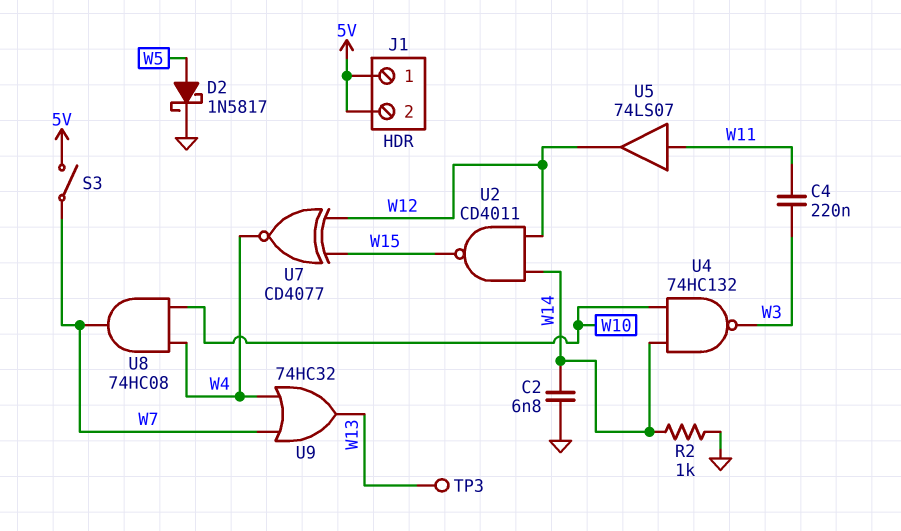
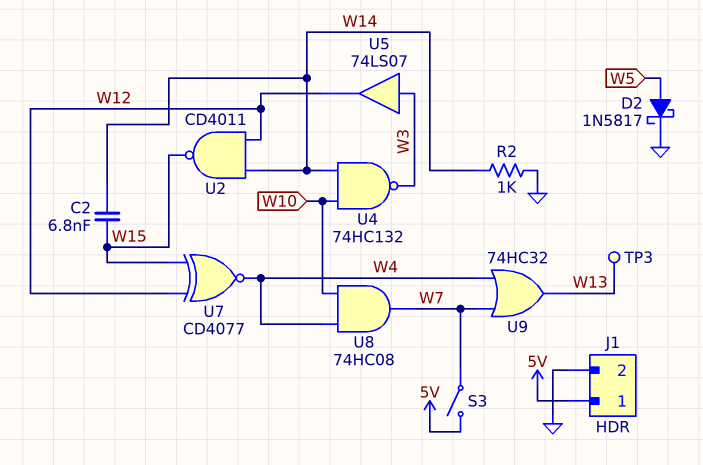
C2: 6.8nF (GND, W14) -> 6.8nF (W14, W15)
C4: 220nF (W3, W11) -> none
J1 pin 2: 5V -> GND
U5: buffer 74LS07 (in W11, out W12) -> buffer 74LS07 (in W3, out W12)

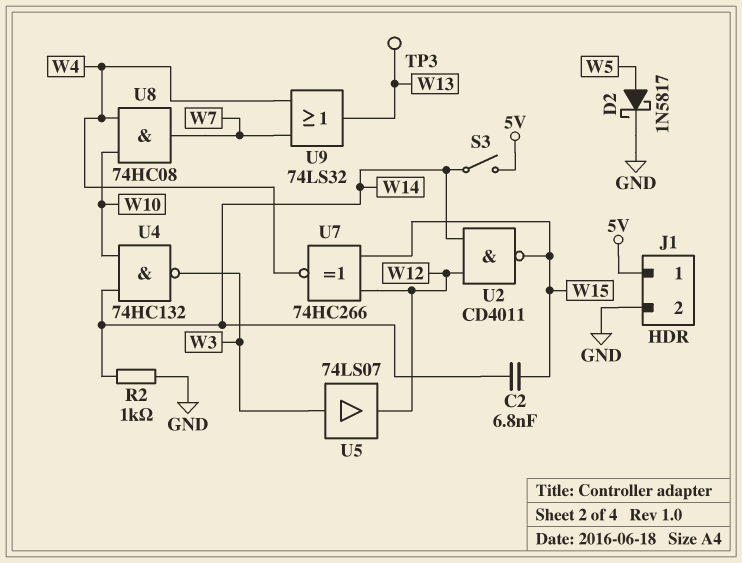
S3: switch (5V, W7) -> switch (5V, W14)
U7: XNOR CD4077 (in W12, in W15, out W4) -> XNOR 74HC266 (in W12, in W15, out W4)
U9: OR 74HC32 (in W4, in W7, out W13) -> OR 74LS32 (in W4, in W7, out W13)

